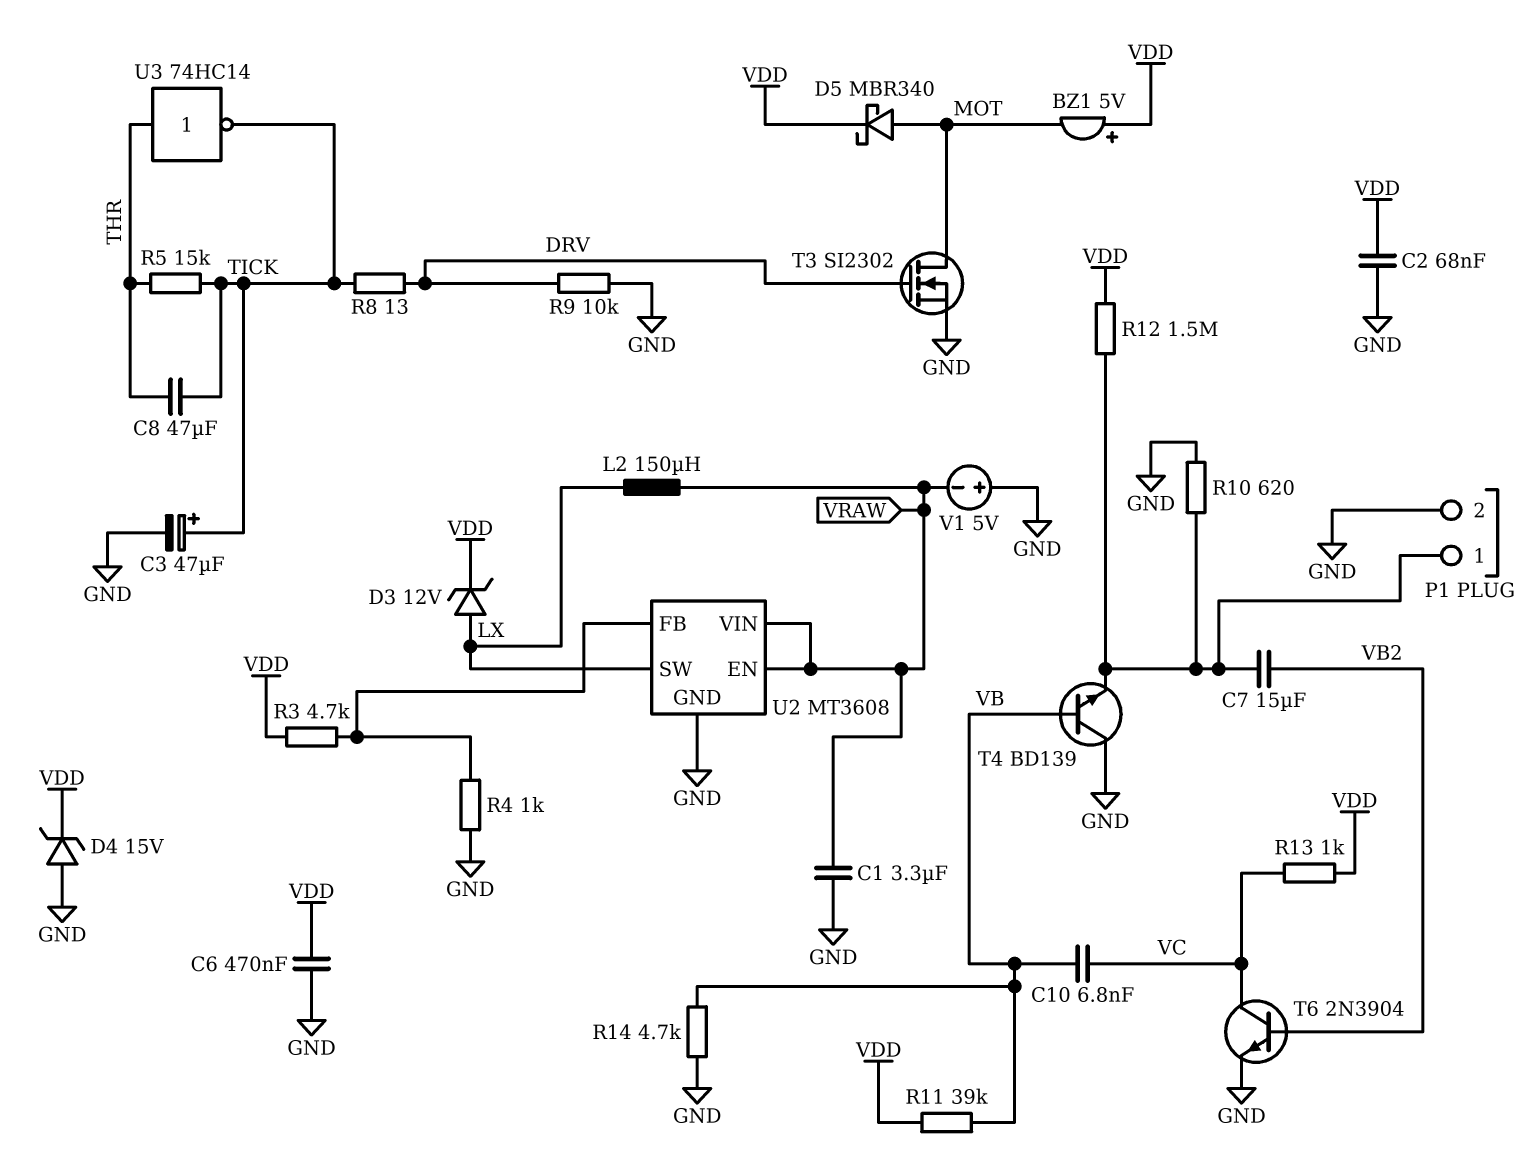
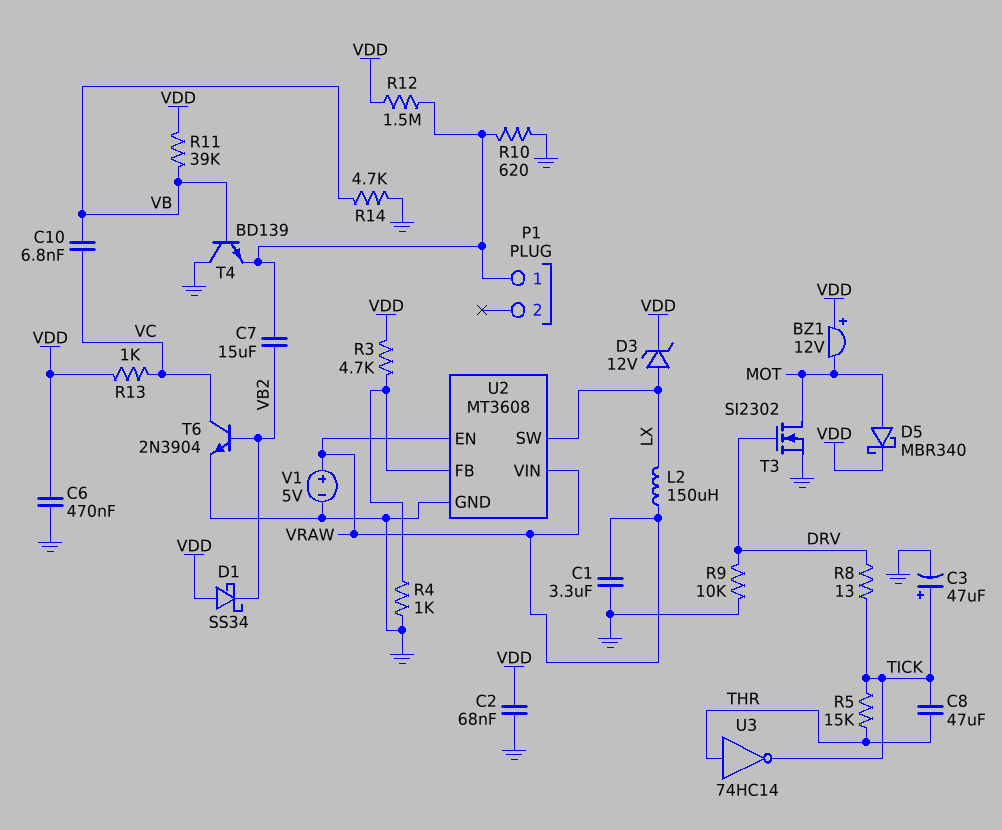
BZ1: buzzer 5V (plus VDD, minus MOT) -> buzzer 12V (plus VDD, minus MOT)
D1: none -> schottky SS34 (A VDD, K VB2)
D4: zener 15V (A GND, K VDD) -> none
P1 pin 2: GND -> none
V1: 5V (plus GND, minus VRAW) -> 5V (plus VRAW, minus GND)

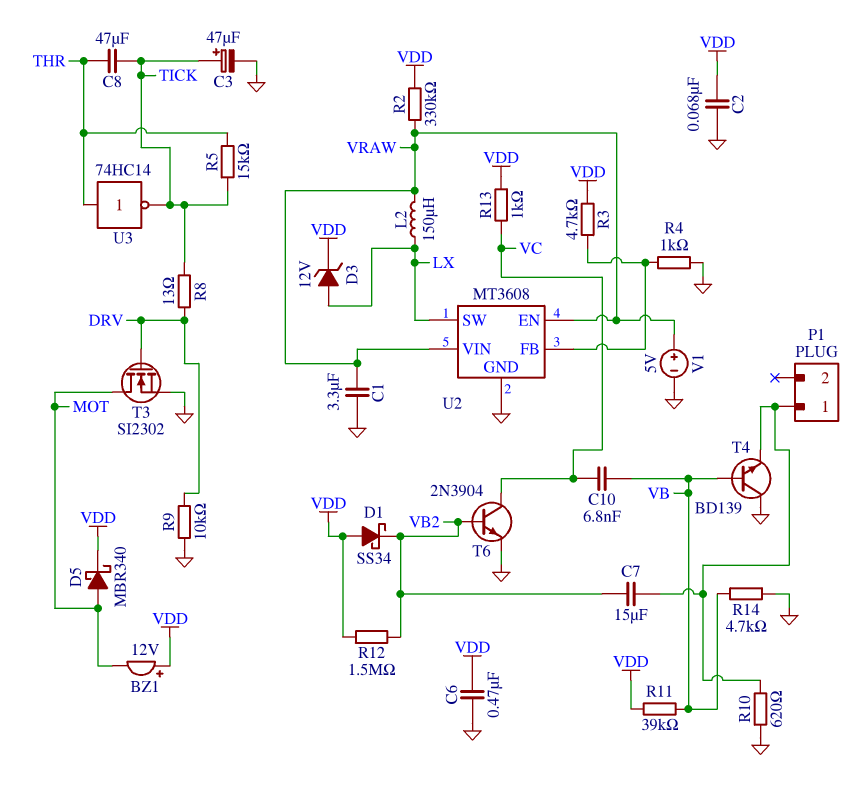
R2: none -> 330k (VDD, VRAW)
R12: 1.5M (P1/1, VDD) -> 1.5M (VB2, VDD)

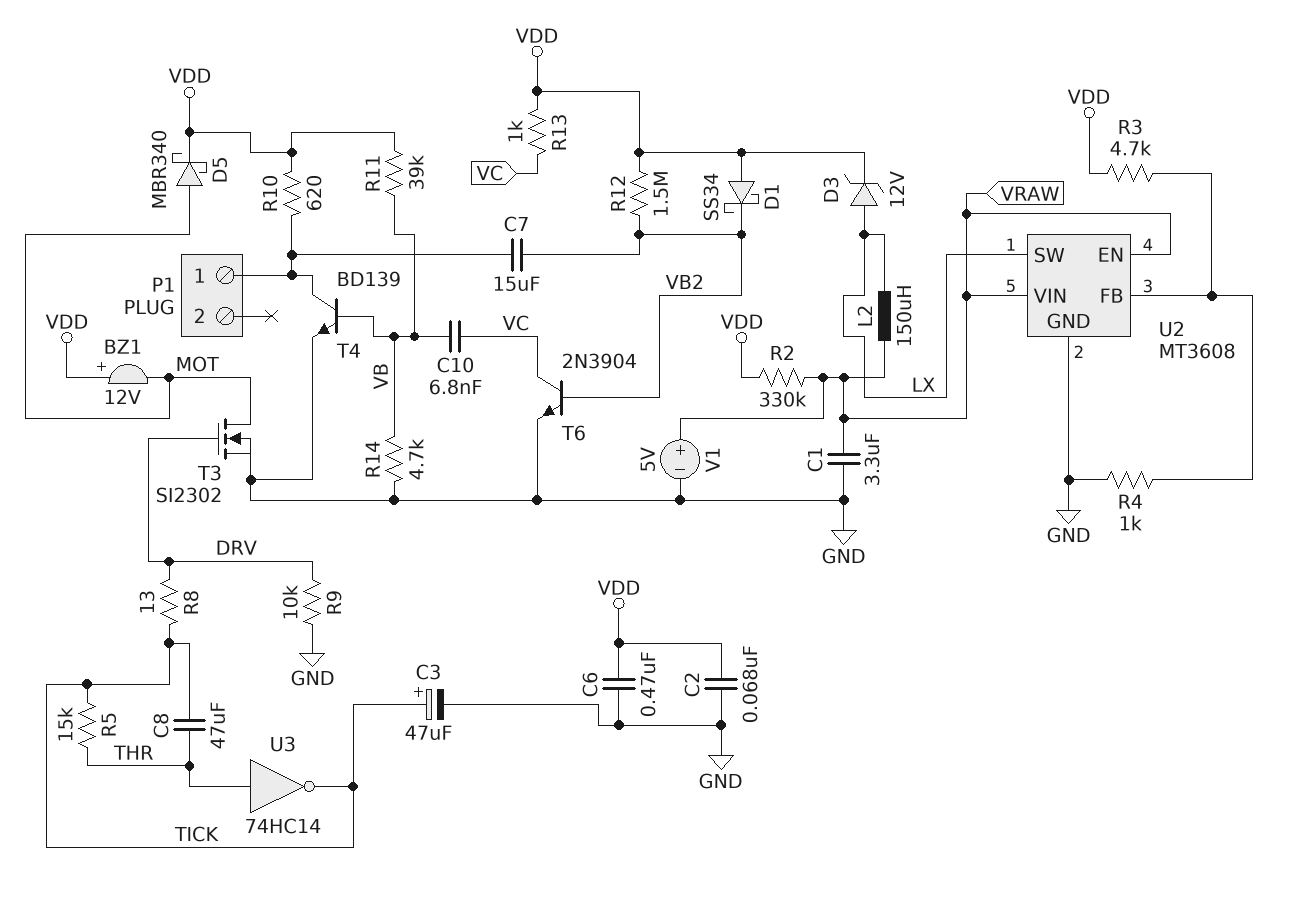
R10: 620 (GND, P1/1) -> 620 (P1/1, VDD)
T4: NPN BD139 (B VB, C GND, E P1/1) -> NPN BD139 (B VB, C P1/1, E GND)

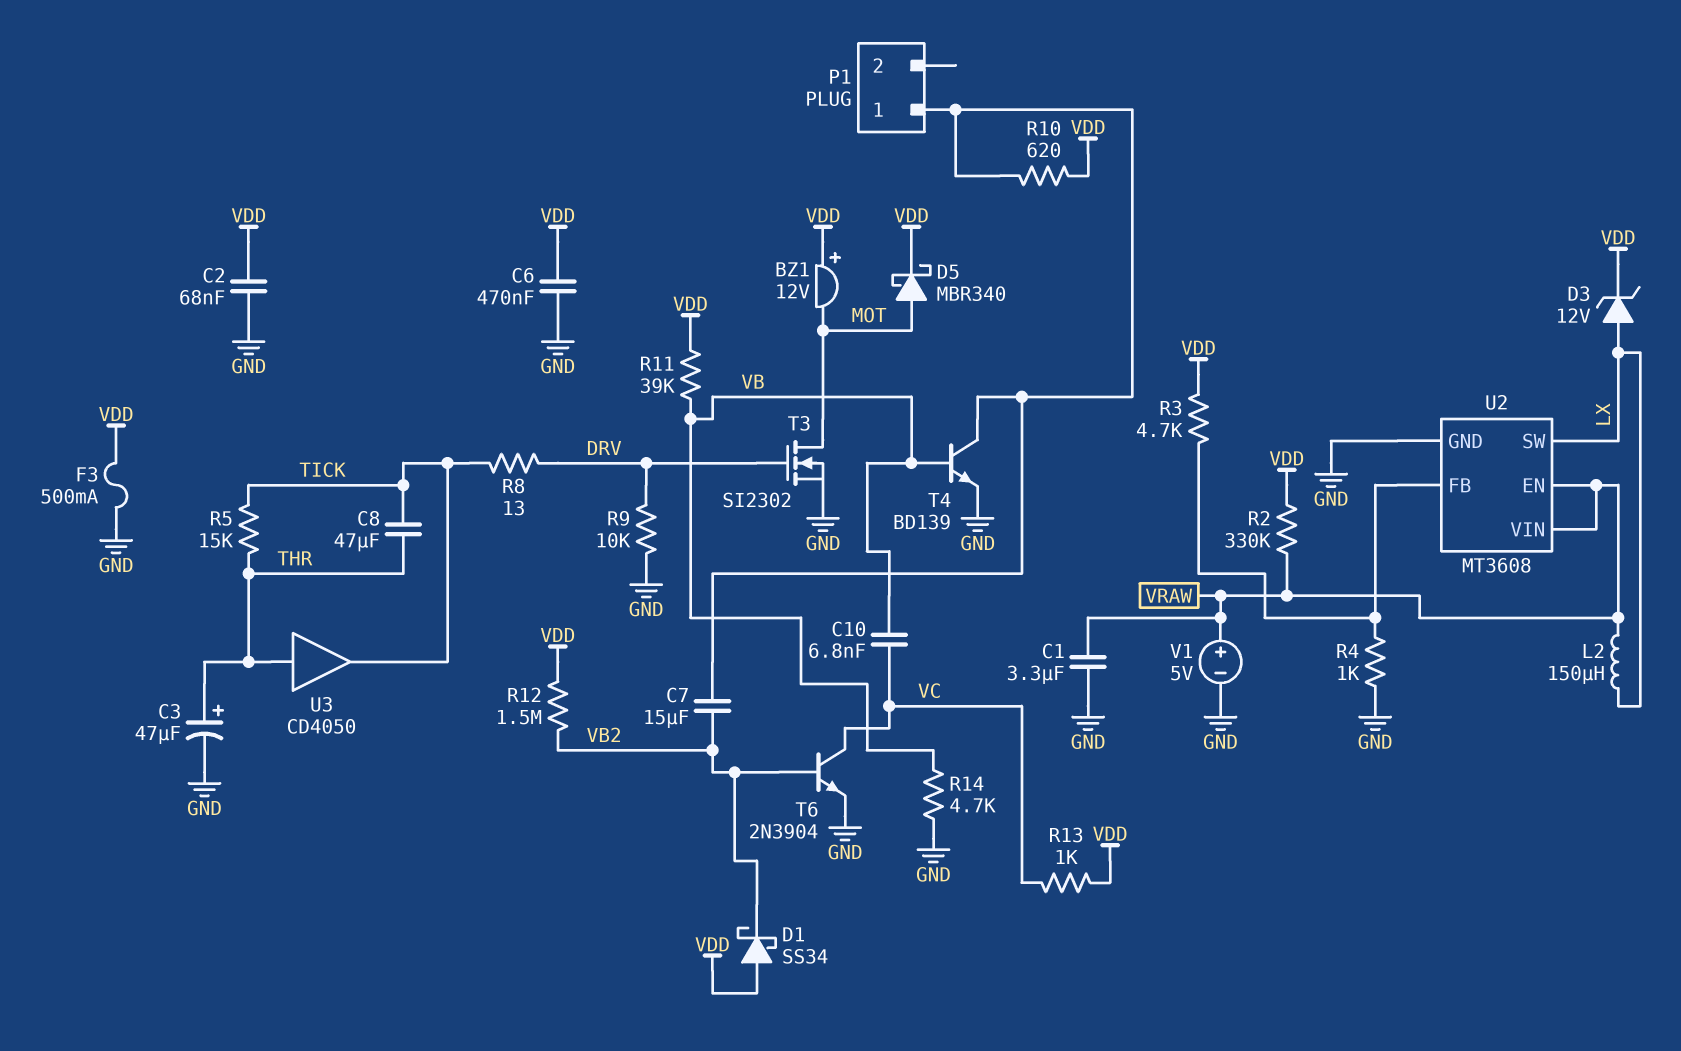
C3: 47uF (plus TICK, minus GND) -> 47uF (plus THR, minus GND)
F3: none -> 500mA (GND, VDD)
U3: NOT 74HC14 (in THR, out TICK) -> buffer CD4050 (in THR, out TICK)

